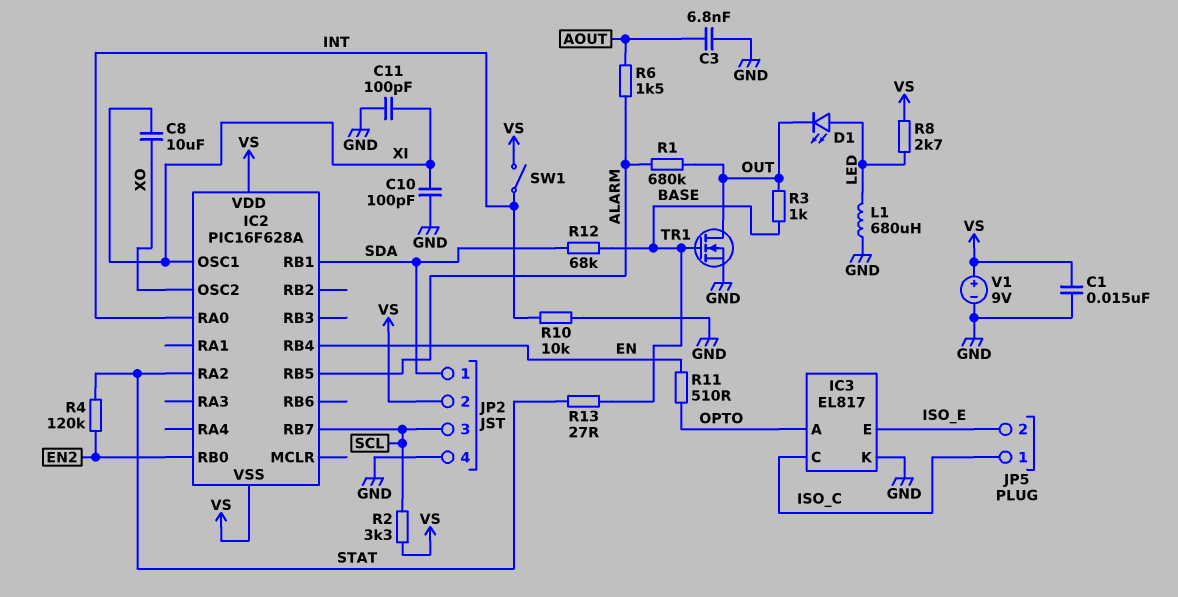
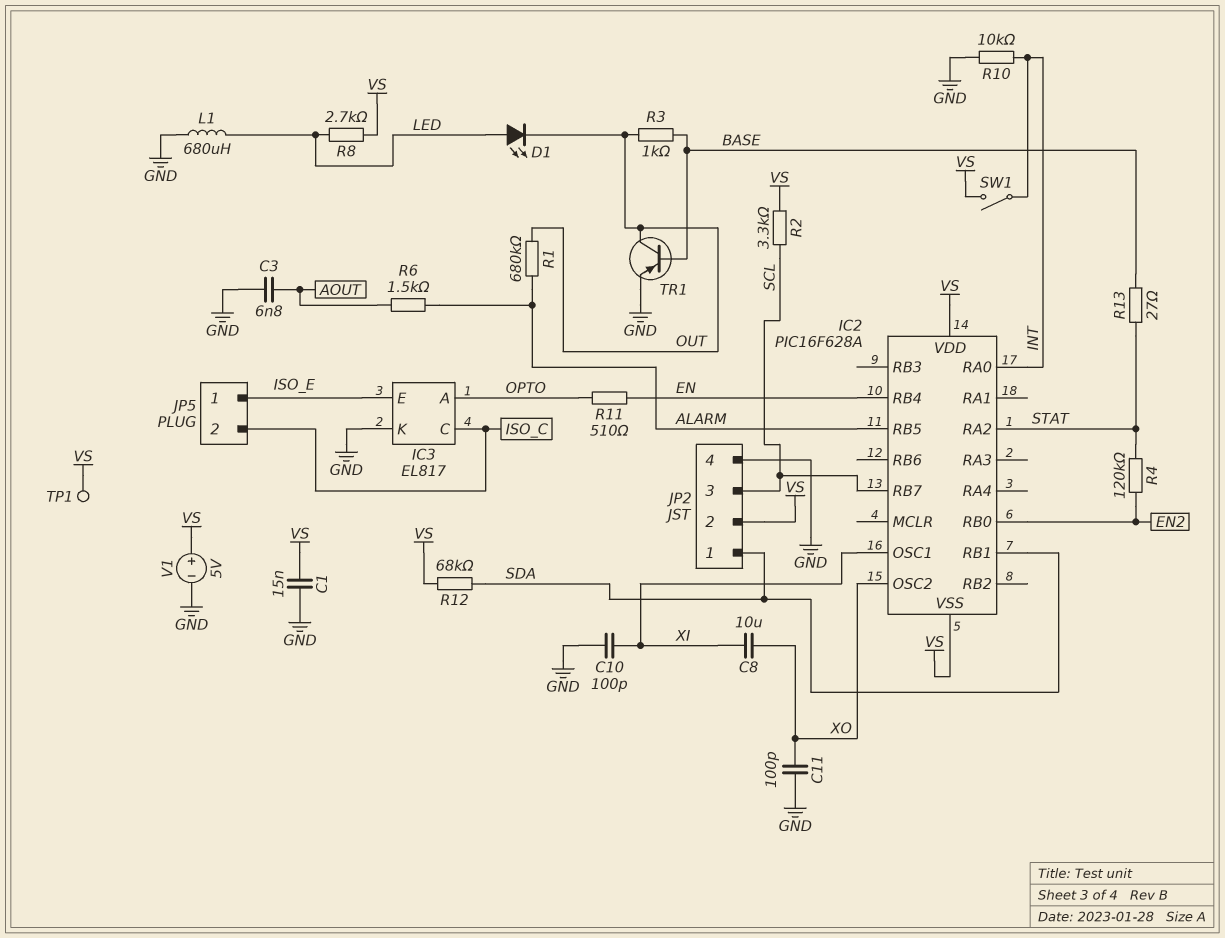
C11: 100pF (GND, XI) -> 100pF (GND, XO)
JP5 pin 1: ISO_C -> ISO_E
JP5 pin 2: ISO_E -> ISO_C
R12: 68k (BASE, SDA) -> 68k (SDA, VS)
TP1: none -> test point (VS)
TR1: NMOS (G BASE, D OUT, S GND) -> PNP (B BASE, C OUT, E GND)
V1: 9V (plus VS, minus GND) -> 5V (plus VS, minus GND)

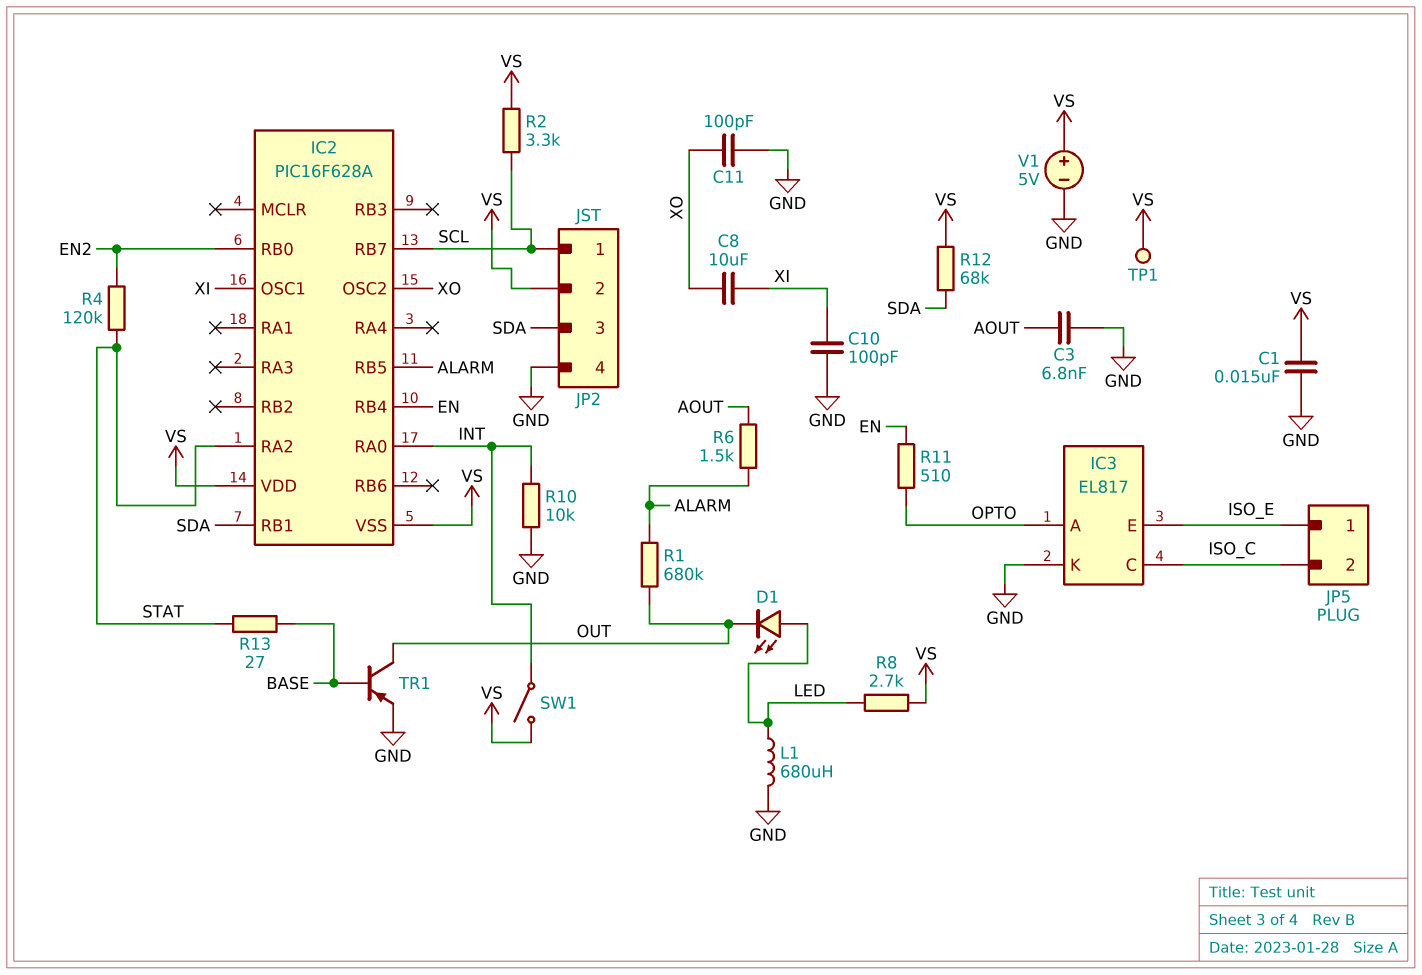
JP2 pin 1: SDA -> SCL
JP2 pin 3: SCL -> SDA
R3: 1k (BASE, OUT) -> none

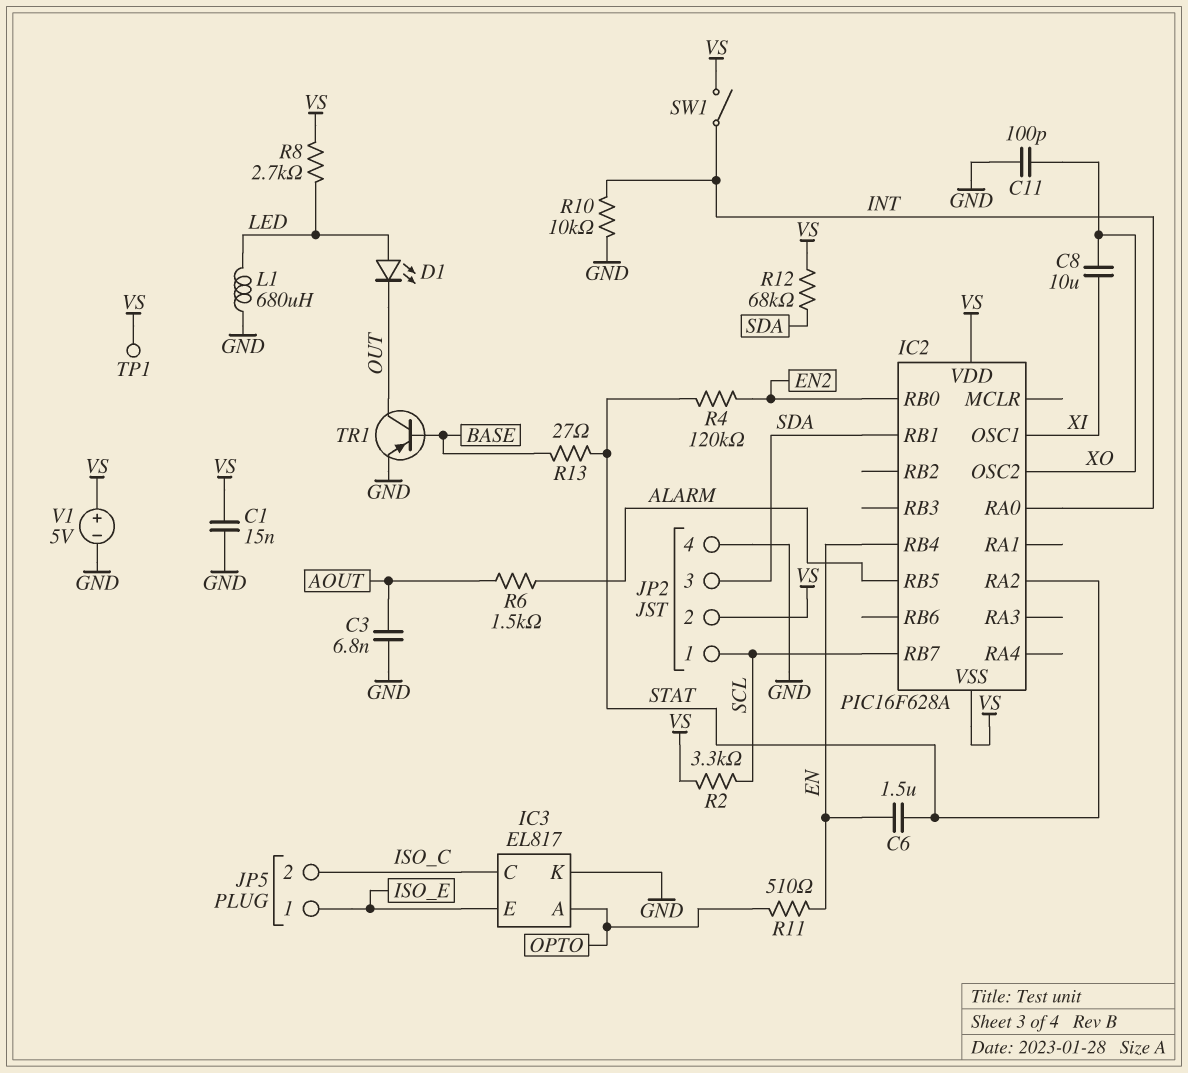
C6: none -> 1.5uF (EN, STAT)
C10: 100pF (GND, XI) -> none
R1: 680k (ALARM, OUT) -> none

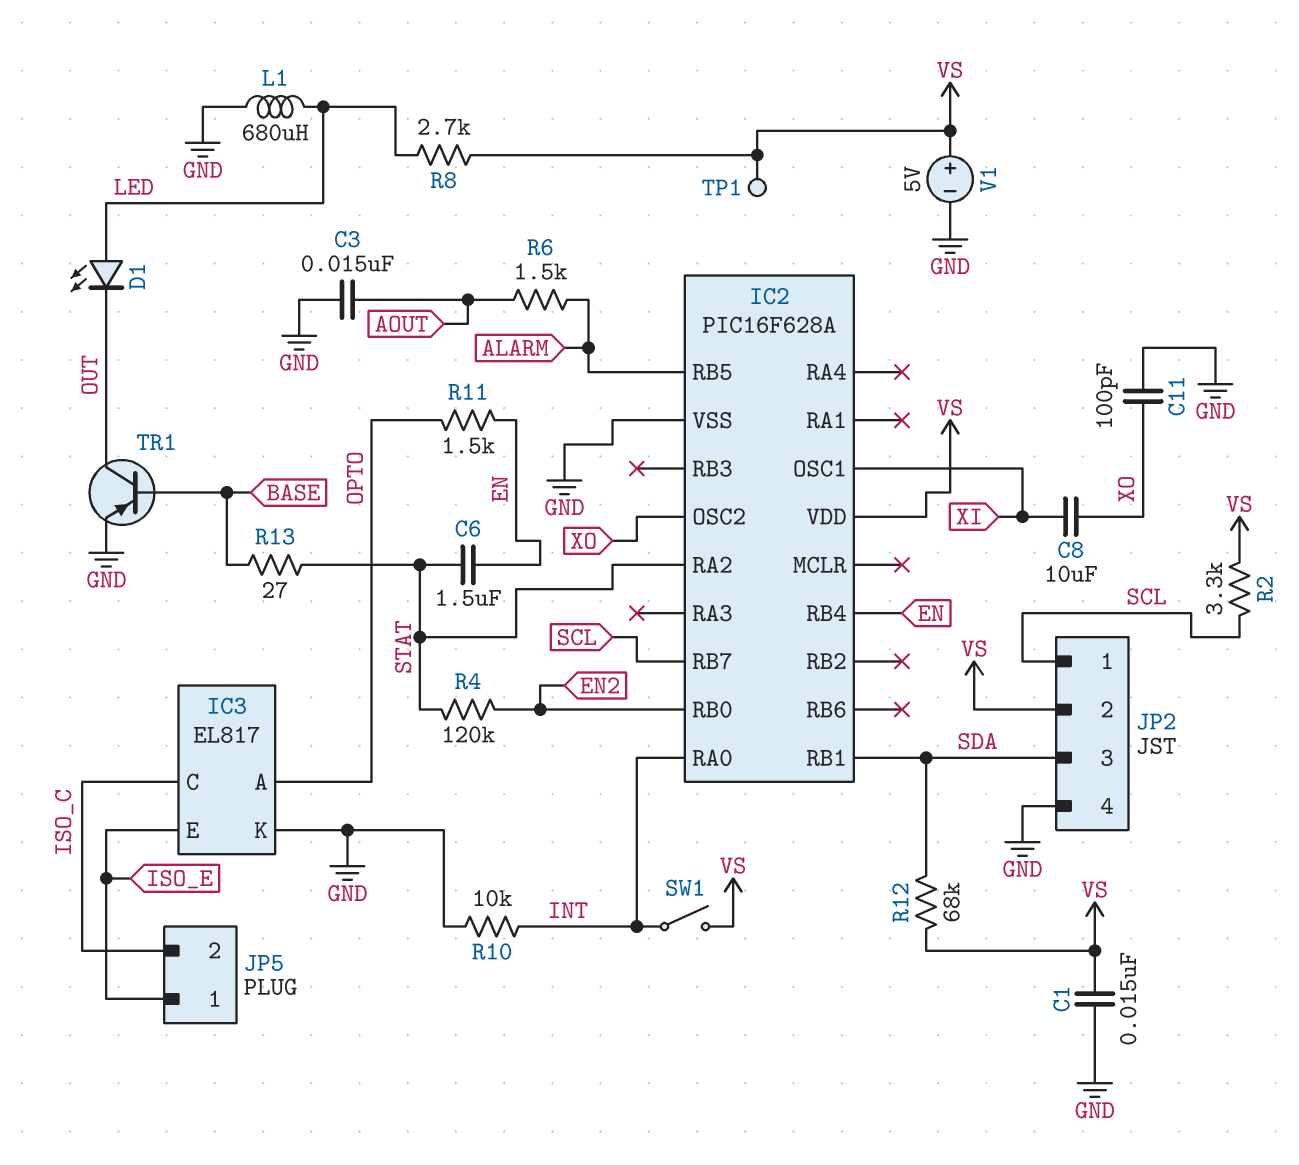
C3: 6.8nF (AOUT, GND) -> 15nF (AOUT, GND)
IC2 pin VSS: VS -> GND
R11: 510 (EN, OPTO) -> 1.5k (EN, OPTO)

